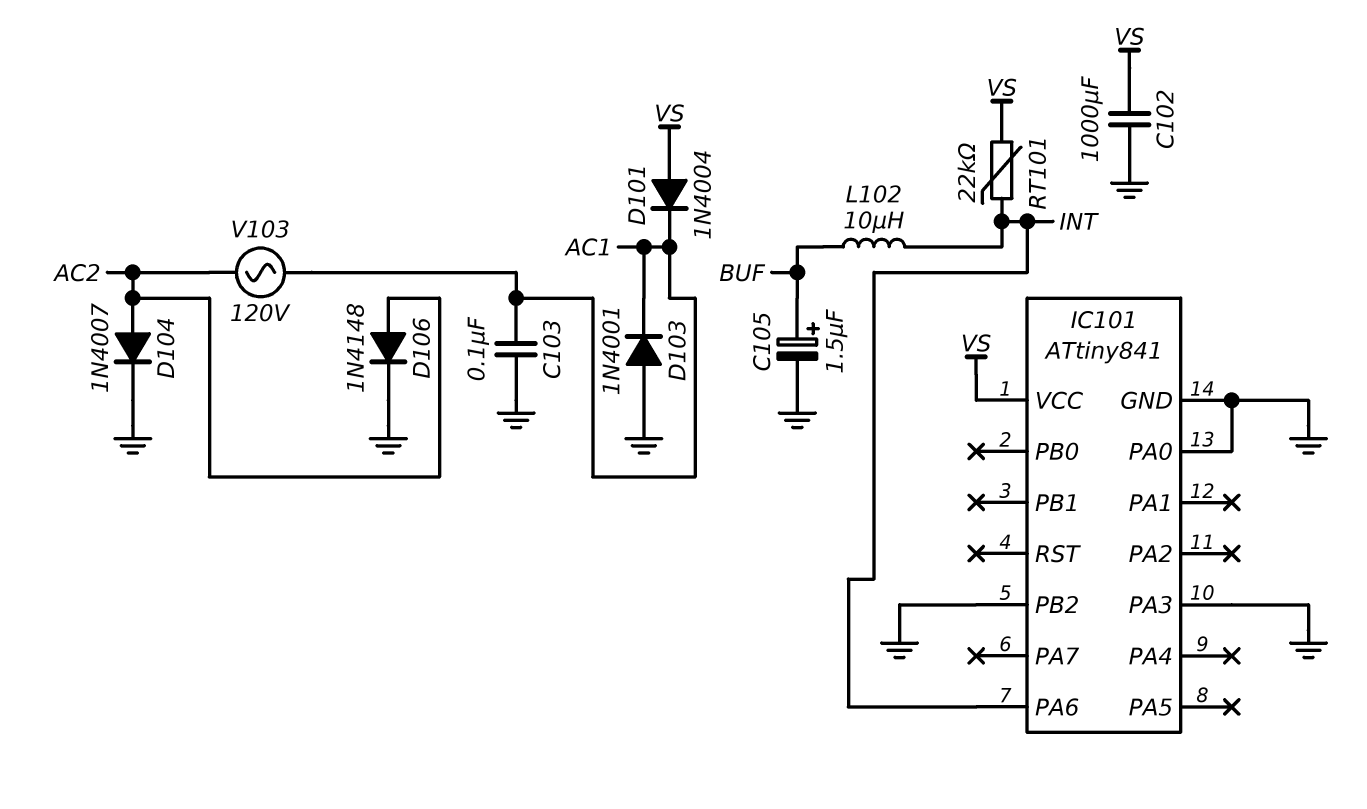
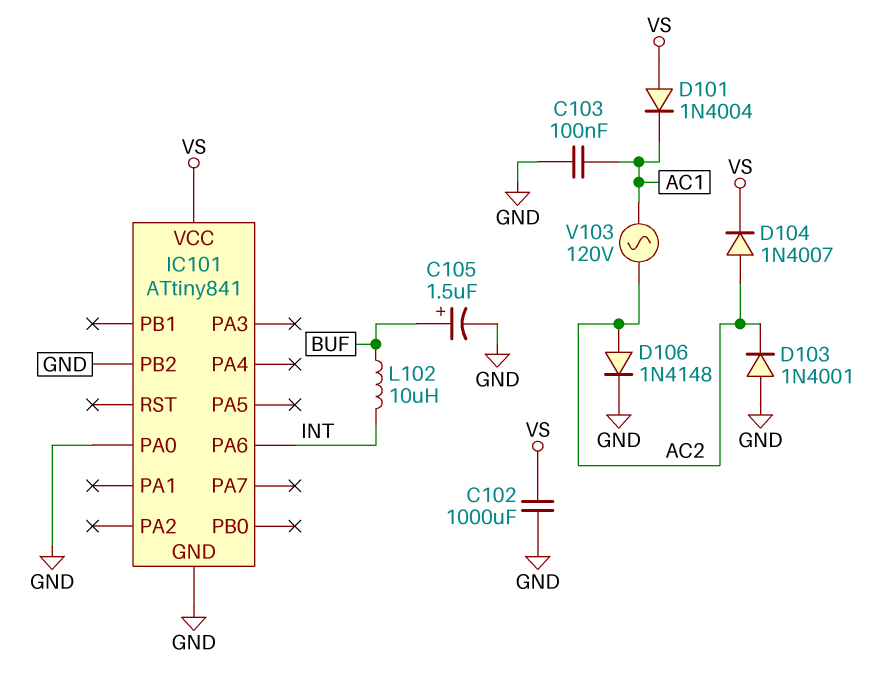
D103: diode 1N4001 (A GND, K AC1) -> diode 1N4001 (A GND, K AC2)
D104: diode 1N4007 (A AC2, K GND) -> diode 1N4007 (A AC2, K VS)
IC101 pin PA3: GND -> none
RT101: 22k (INT, VS) -> none

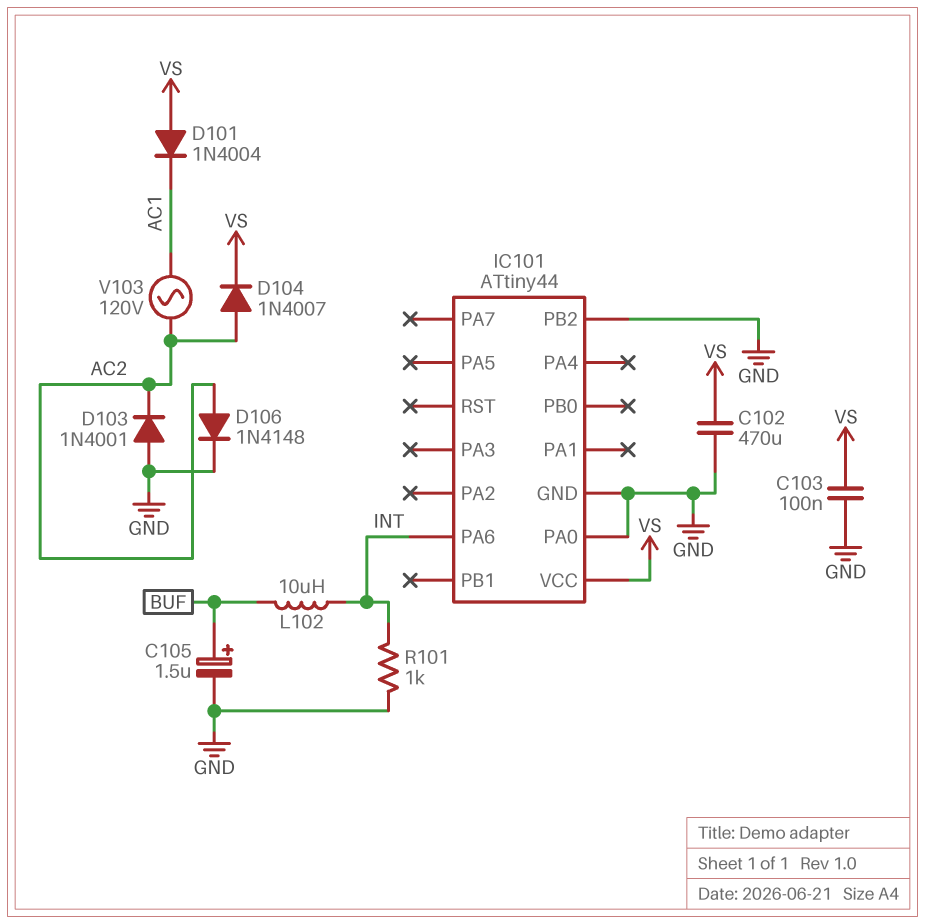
C102: 1000uF (GND, VS) -> 470uF (GND, VS)
C103: 100nF (AC1, GND) -> 100nF (GND, VS)
IC101: ATtiny841 -> ATtiny44
R101: none -> 1k (GND, INT)

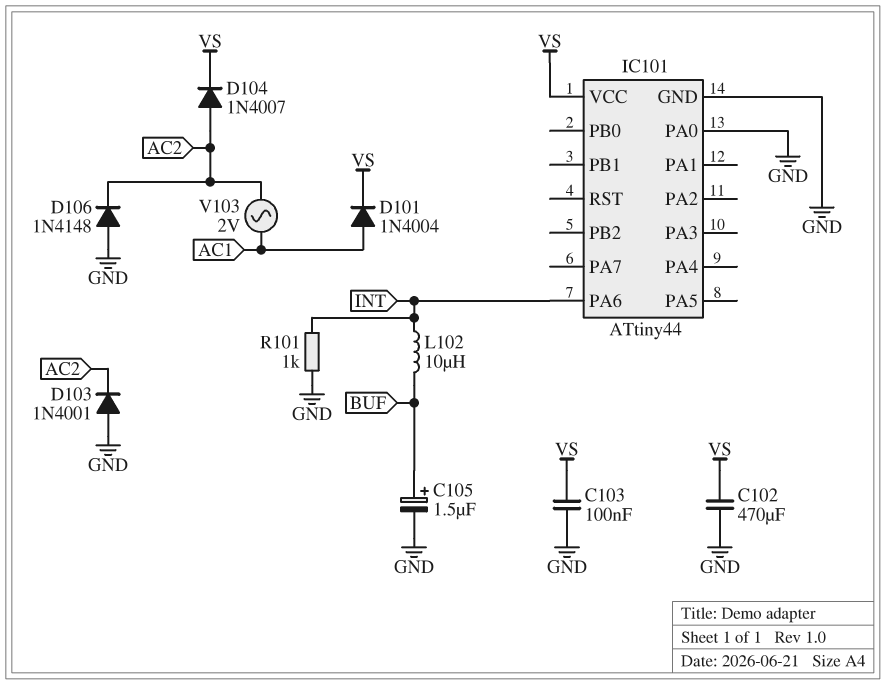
D101: diode 1N4004 (A VS, K AC1) -> diode 1N4004 (A AC1, K VS)
D106: diode 1N4148 (A AC2, K GND) -> diode 1N4148 (A GND, K AC2)
IC101 pin PB2: GND -> none
V103: AC 120V (AC1, AC2) -> AC 2V (AC1, AC2)

